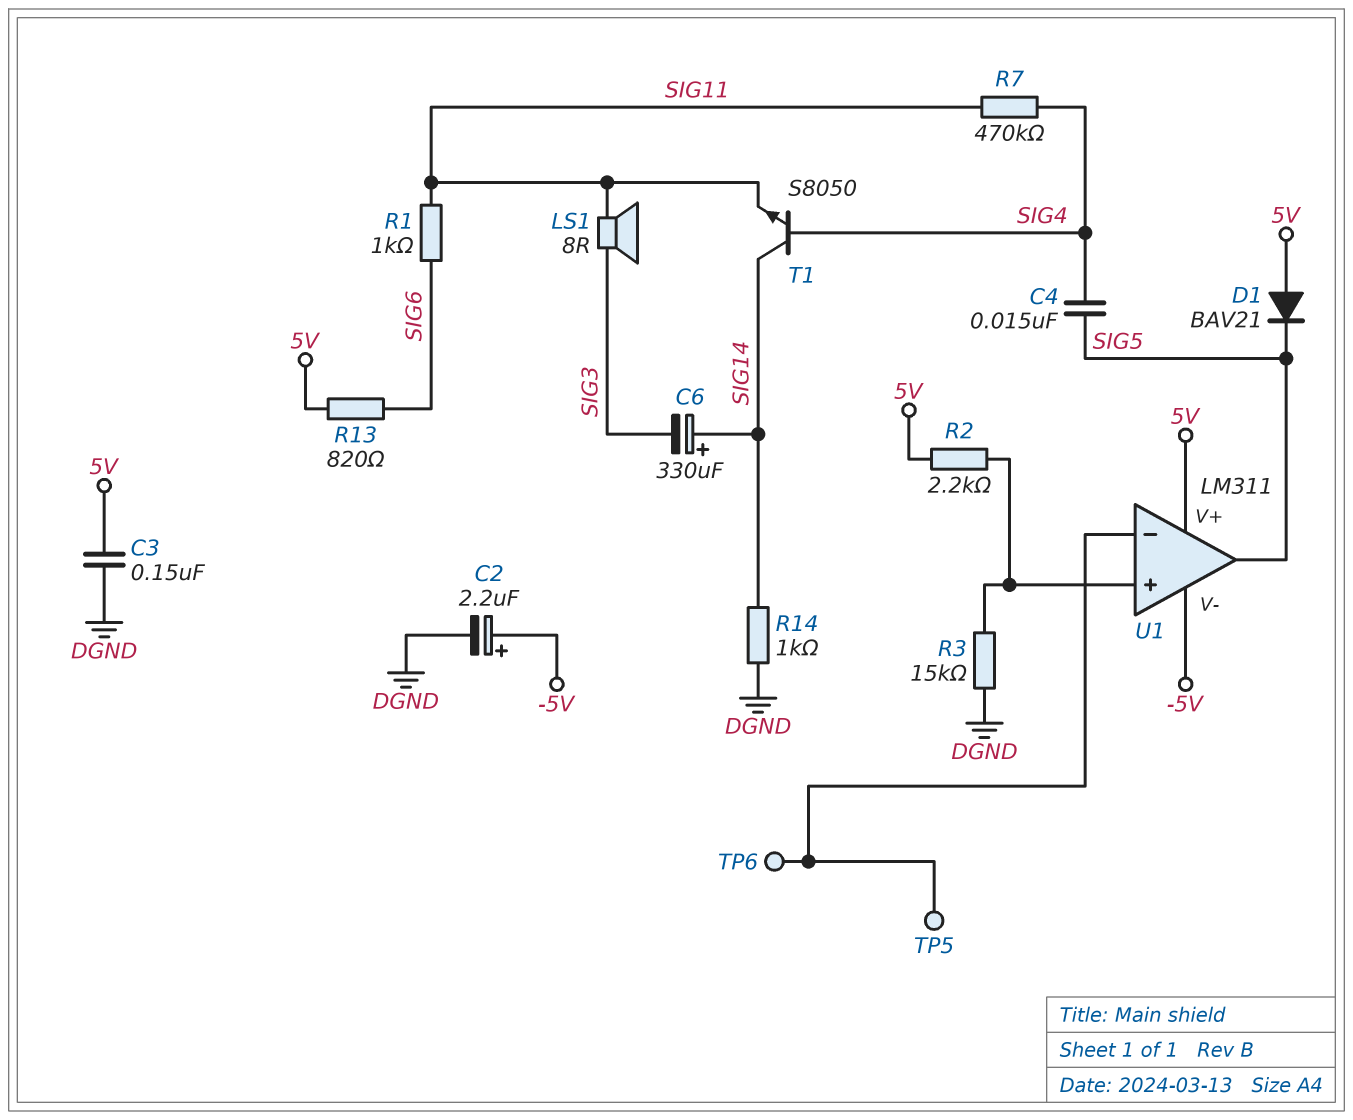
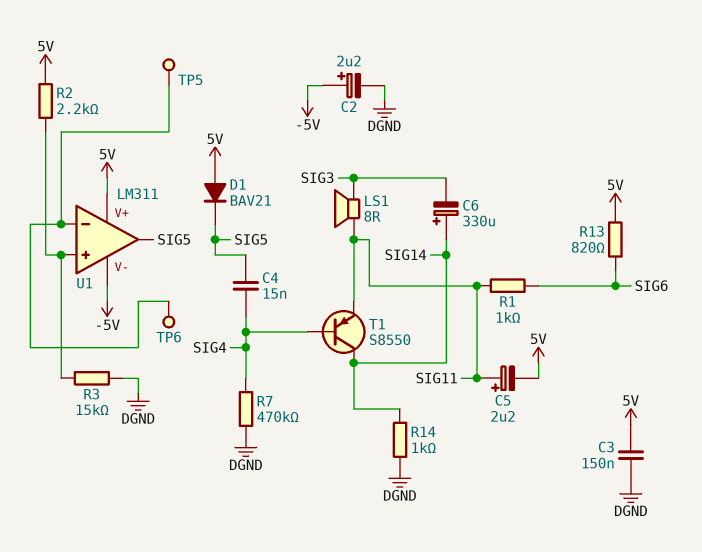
C5: none -> 2.2uF (plus SIG11, minus 5V)
R7: 470k (SIG4, SIG11) -> 470k (DGND, SIG4)
T1: NPN S8050 (B SIG4, C SIG14, E SIG11) -> PNP S8550 (B SIG4, C SIG14, E SIG11)

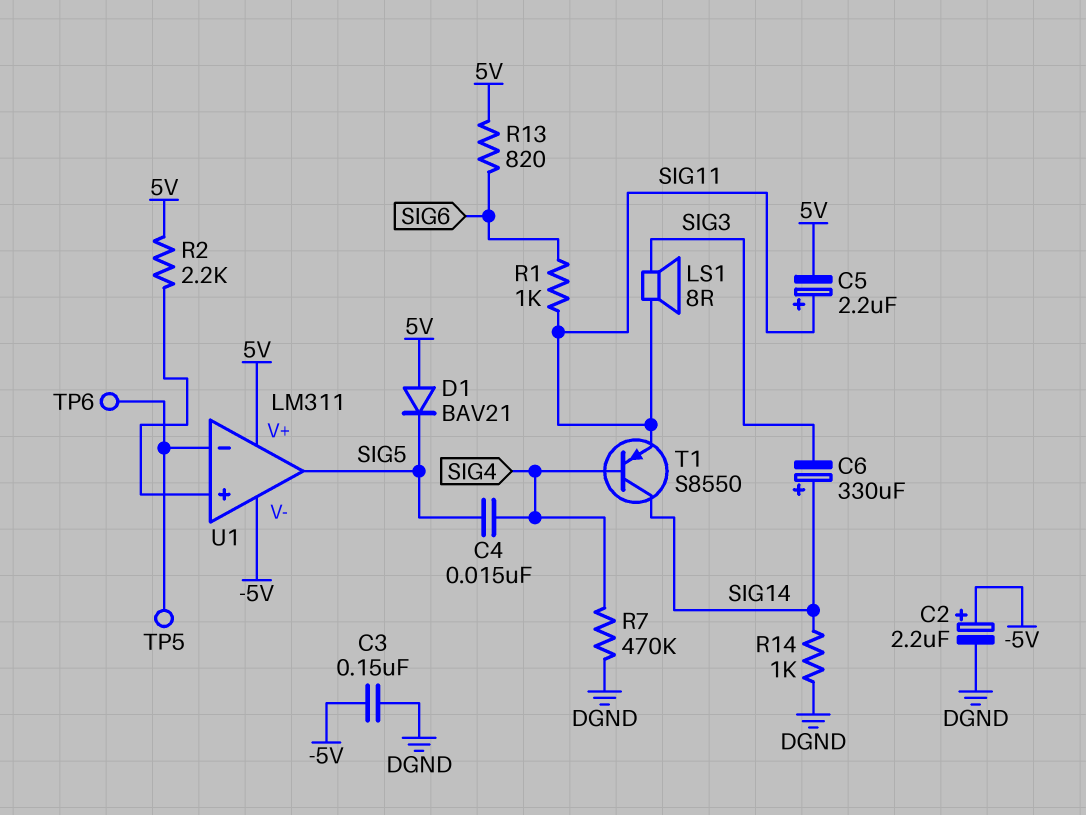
C3: 150nF (5V, DGND) -> 150nF (-5V, DGND)
R3: 15k (DGND, U1/in+) -> none

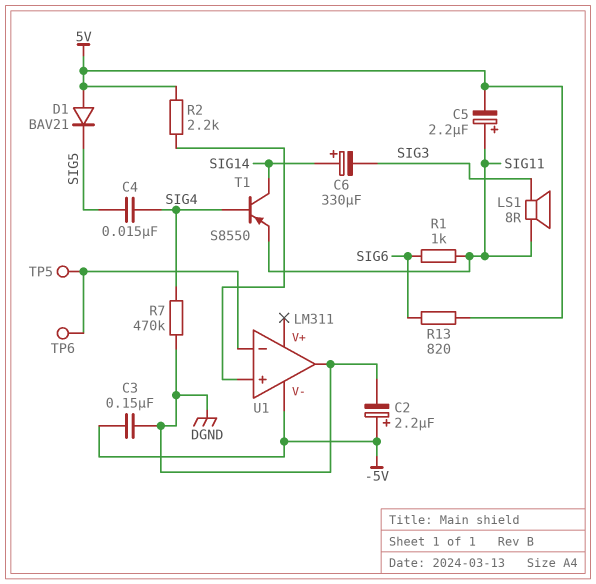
R14: 1k (DGND, SIG14) -> none
U1 pin V+: 5V -> none
U1 pin out: SIG5 -> DGND

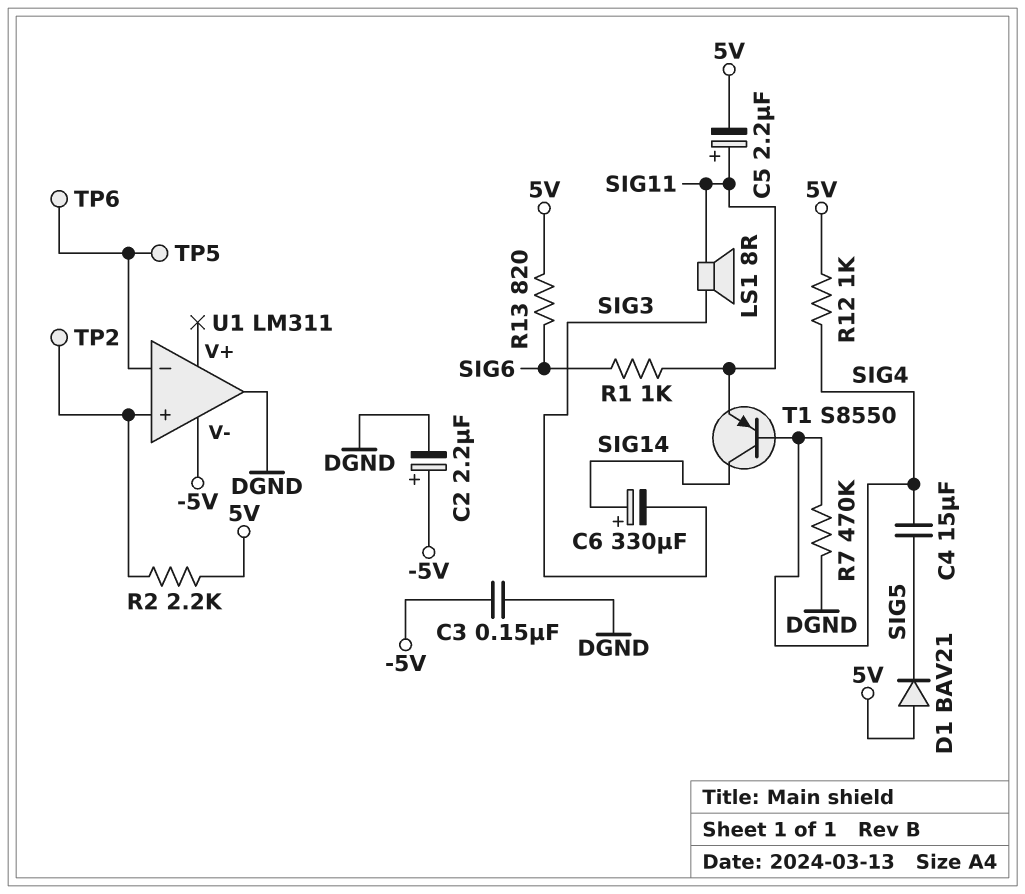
C4: 15nF (SIG4, SIG5) -> 15uF (SIG4, SIG5)
R12: none -> 1k (5V, SIG4)
TP2: none -> test point (U1/in+)

